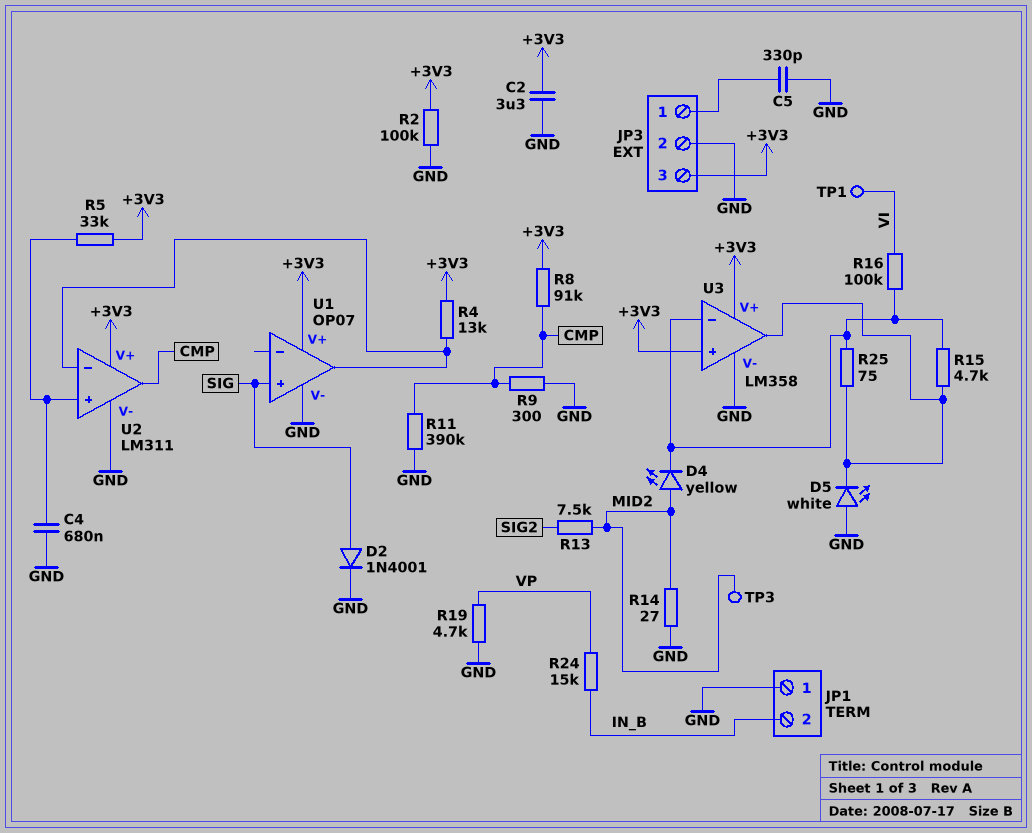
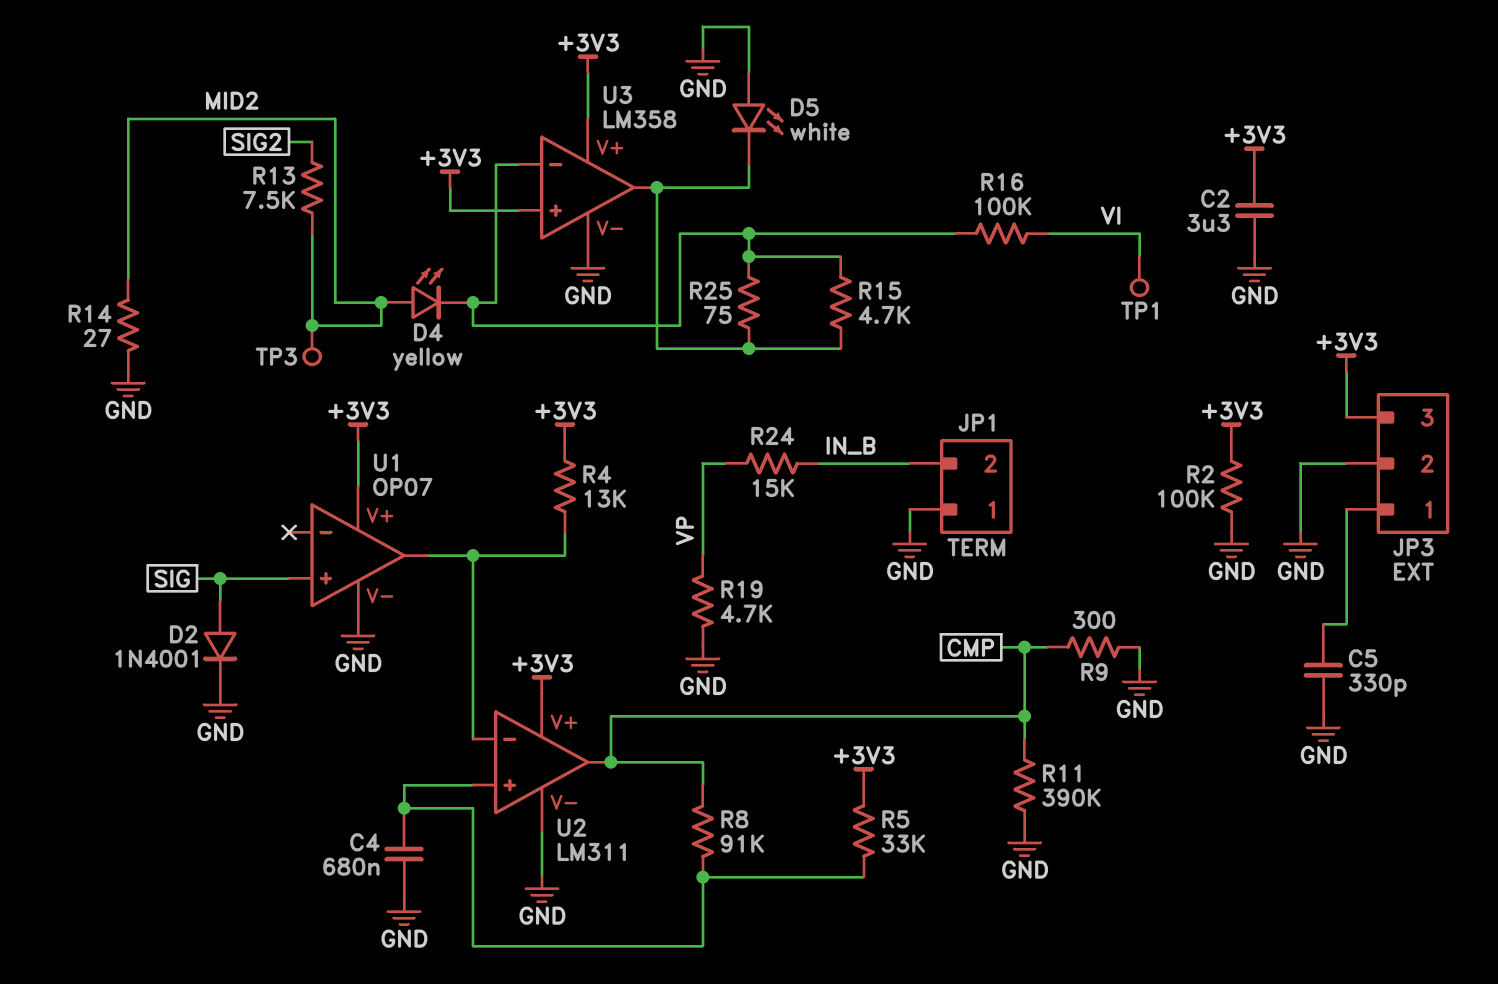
R8: 91k (+3V3, CMP) -> 91k (CMP, U2/in+)

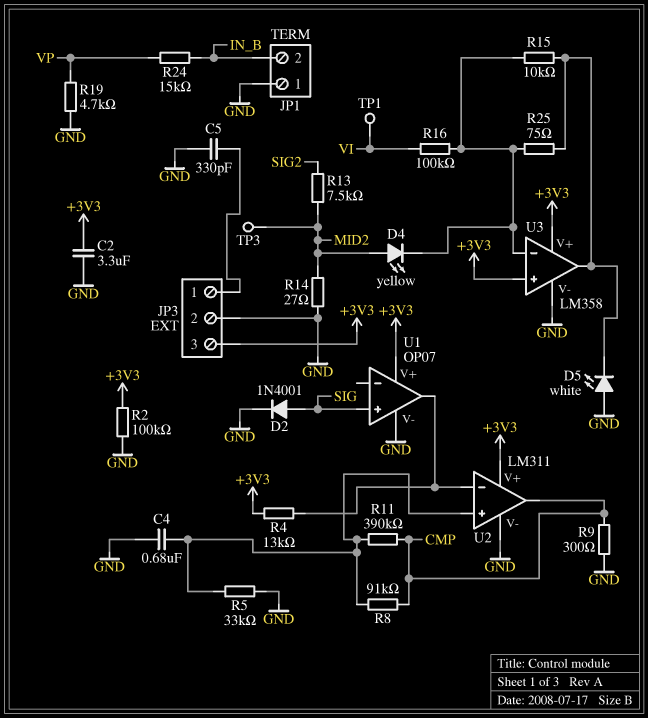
R5: 33k (+3V3, U2/in+) -> 33k (GND, U2/in+)
R11: 390k (CMP, GND) -> 390k (CMP, U2/in+)
R15: 4.7k (U3/in-, U3/out) -> 10k (U3/in-, U3/out)

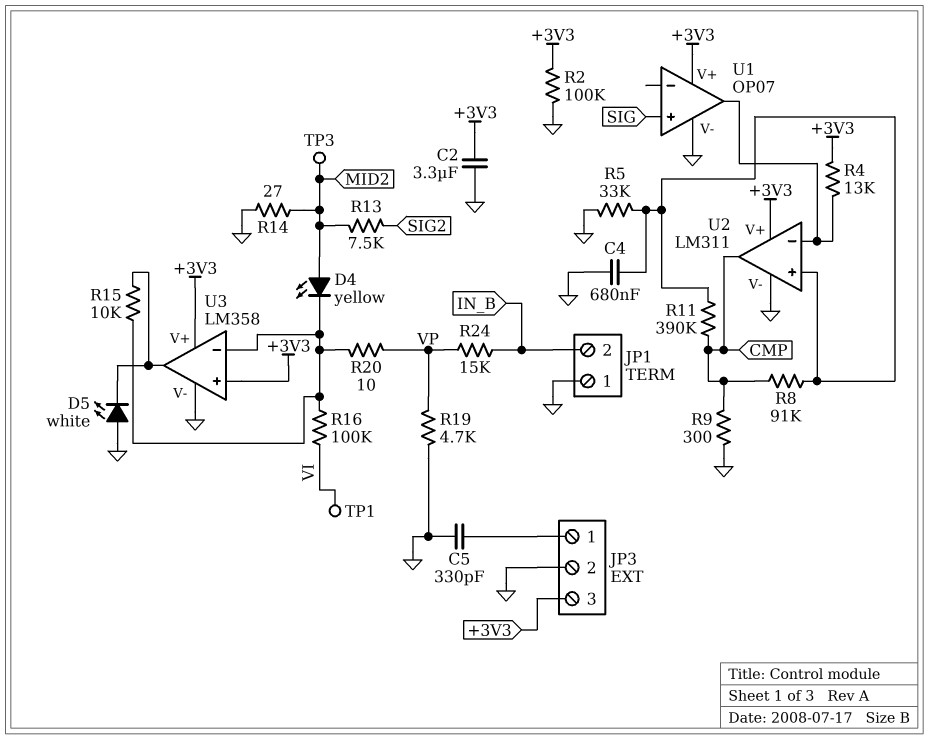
D2: diode 1N4001 (A SIG, K GND) -> none
R20: none -> 10 (U3/in-, VP)
R25: 75 (U3/in-, U3/out) -> none

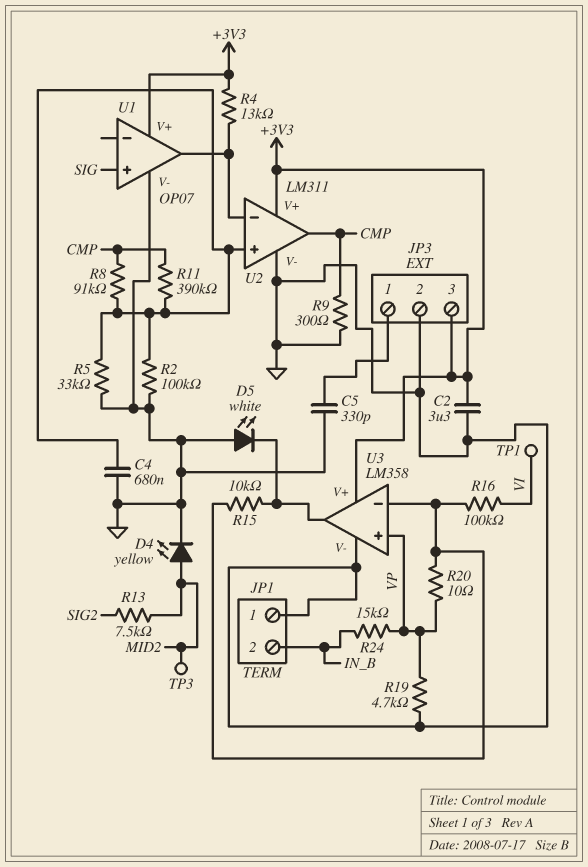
D4: LED yellow (A MID2, K U3/in-) -> LED yellow (A MID2, K GND)
R2: 100k (+3V3, GND) -> 100k (GND, U2/in+)
R14: 27 (GND, MID2) -> none
U3 pin in+: +3V3 -> VP

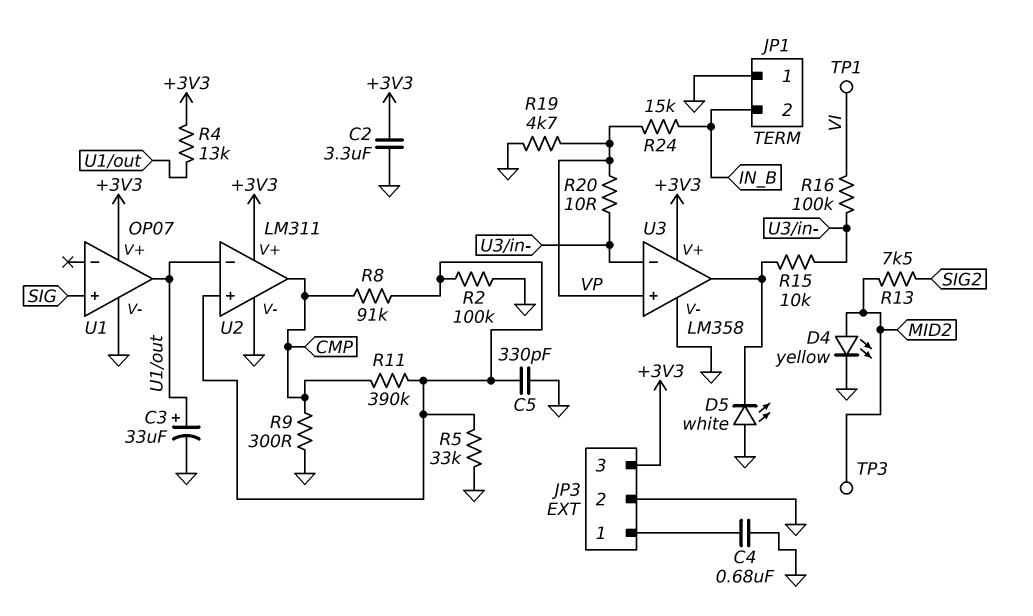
C3: none -> 33uF (plus U1/out, minus GND)
C4: 680nF (GND, U2/in+) -> 680nF (GND, JP3/1)
C5: 330pF (GND, JP3/1) -> 330pF (GND, U2/in+)

